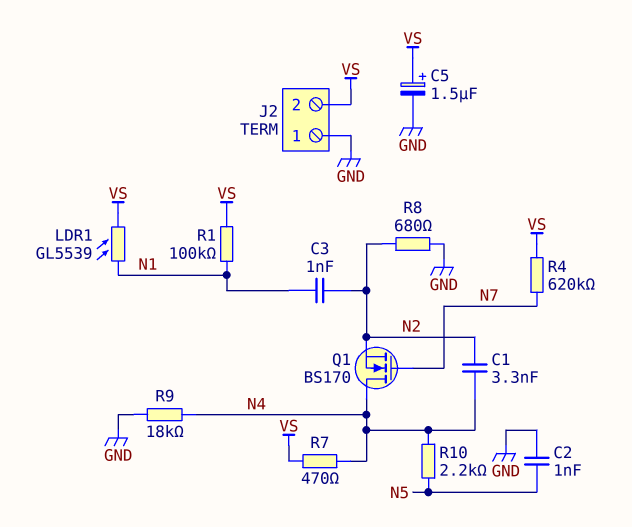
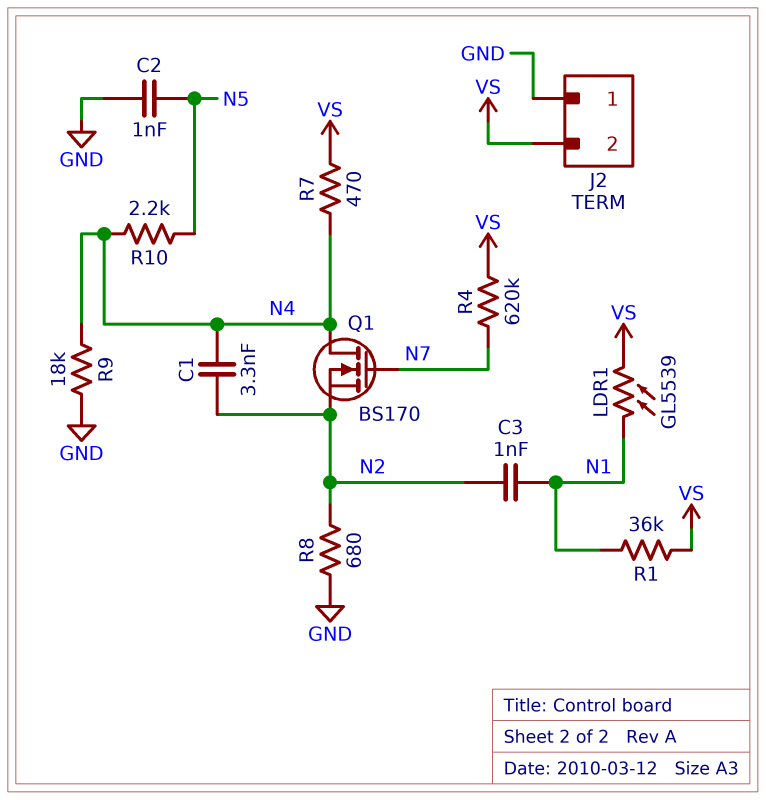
C5: 1.5uF (plus VS, minus GND) -> none
R1: 100k (N1, VS) -> 36k (N1, VS)

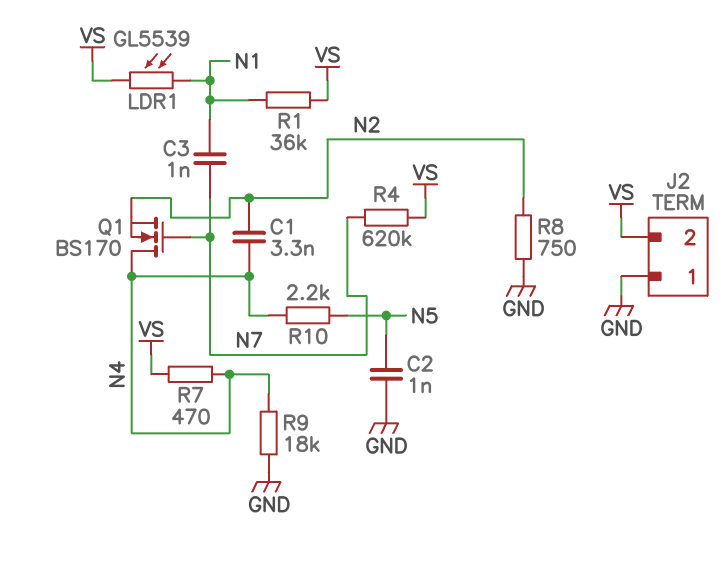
C3: 1nF (N1, N2) -> 1nF (N1, N7)
R8: 680 (GND, N2) -> 750 (GND, N2)

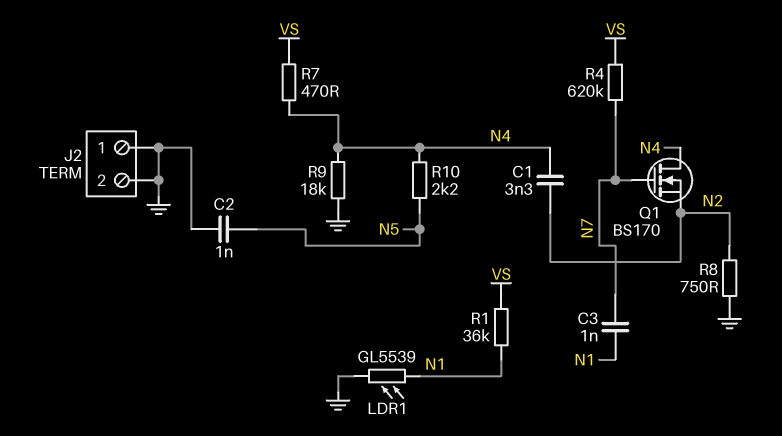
J2 pin 2: VS -> GND
LDR1: GL5539 (N1, VS) -> GL5539 (GND, N1)

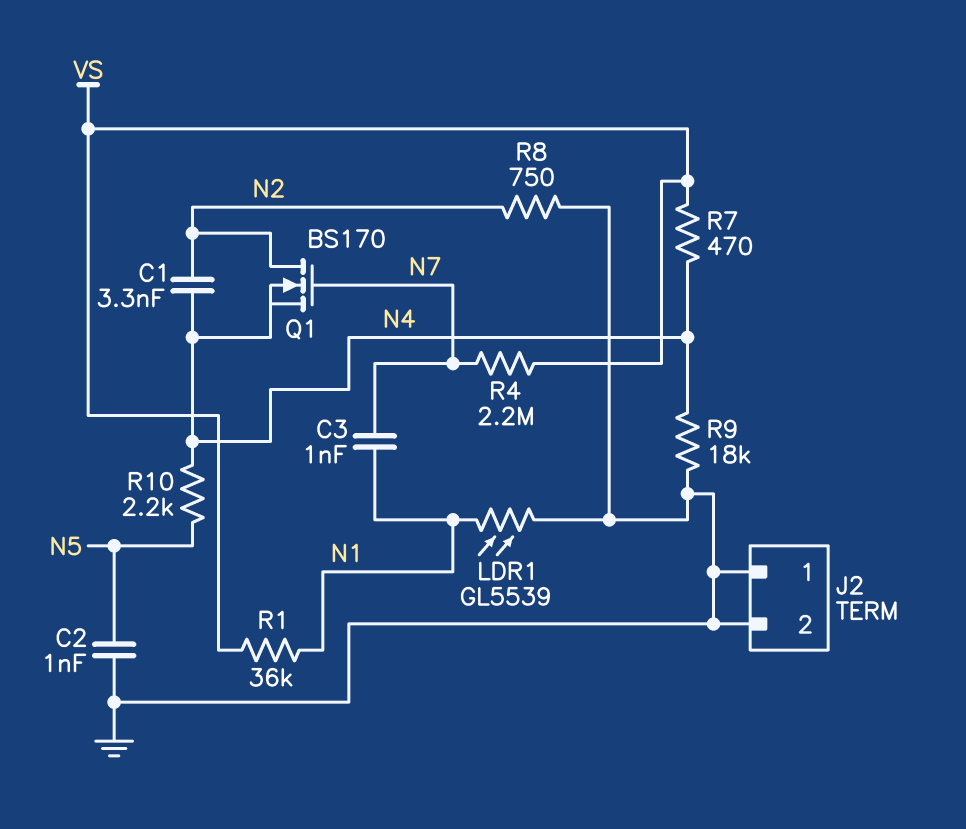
Q1: NMOS BS170 (G N7, D N4, S N2) -> NMOS BS170 (G N7, D N2, S N4)
R4: 620k (N7, VS) -> 2.2M (N7, VS)

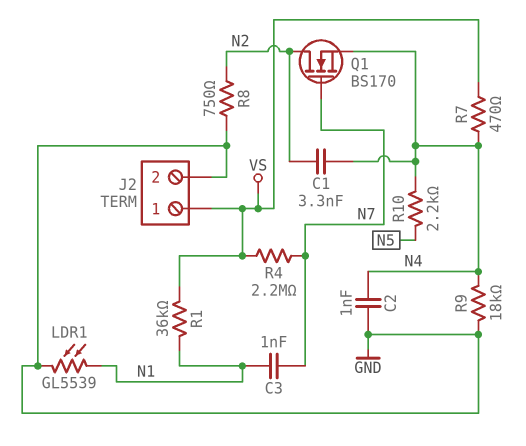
C2: 1nF (GND, N5) -> 1nF (GND, N4)
J2 pin 1: GND -> VS

